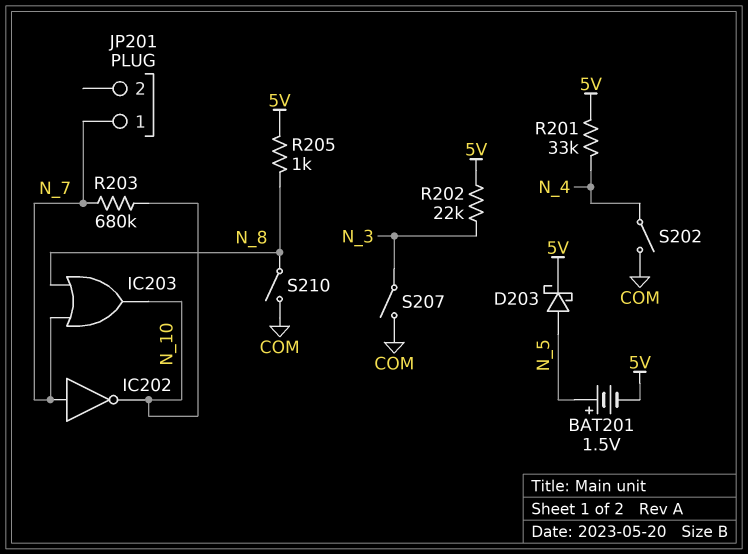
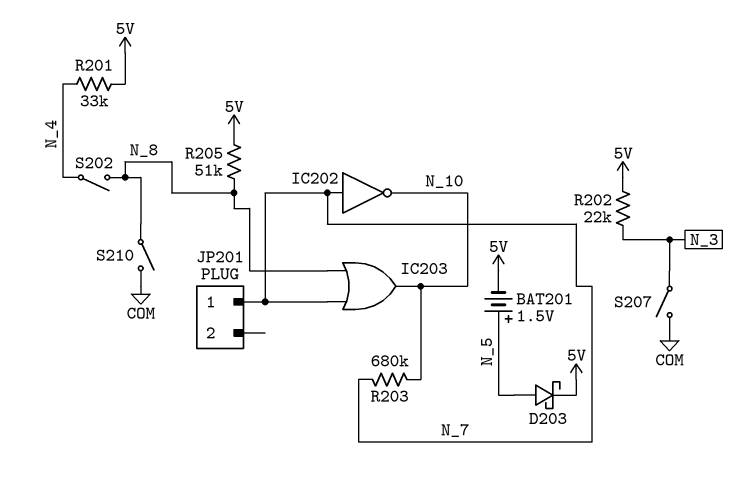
R205: 1k (5V, N_8) -> 51k (5V, N_8)
S202: switch (COM, N_4) -> switch (N_4, N_8)

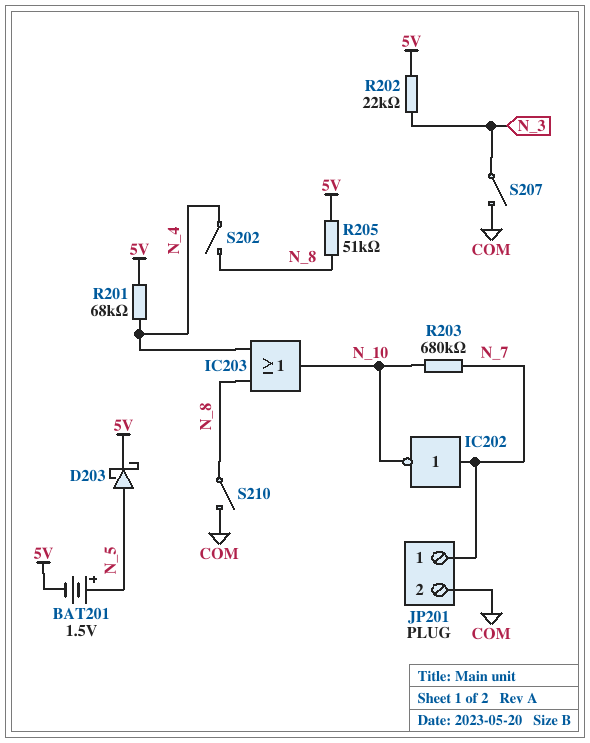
IC203: OR (in N_7, in N_8, out N_10) -> OR (in N_4, in N_8, out N_10)
JP201 pin 2: none -> COM
R201: 33k (5V, N_4) -> 68k (5V, N_4)

